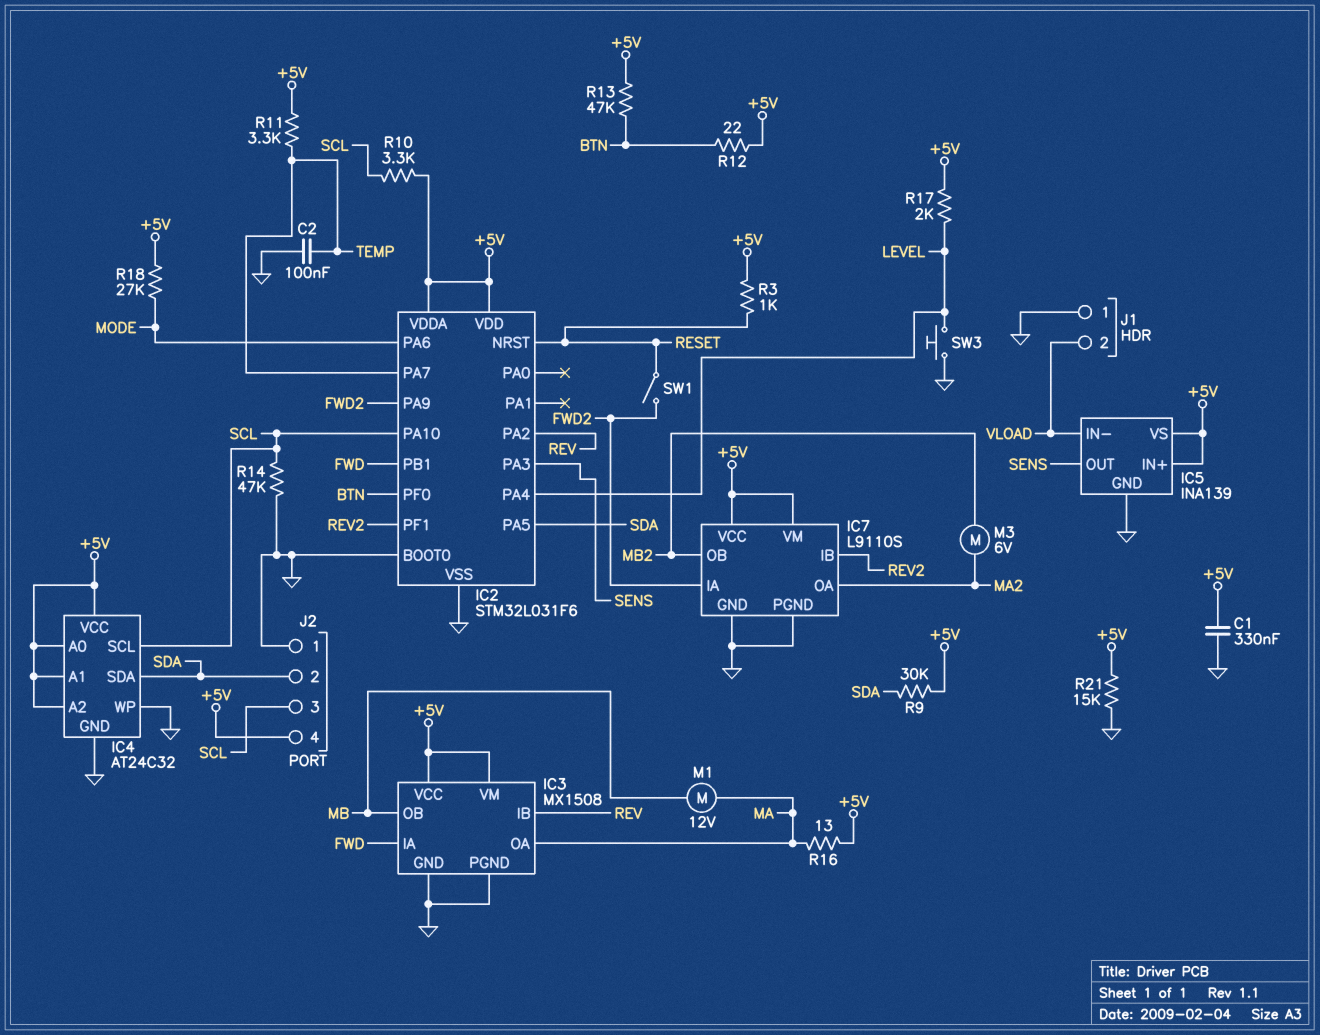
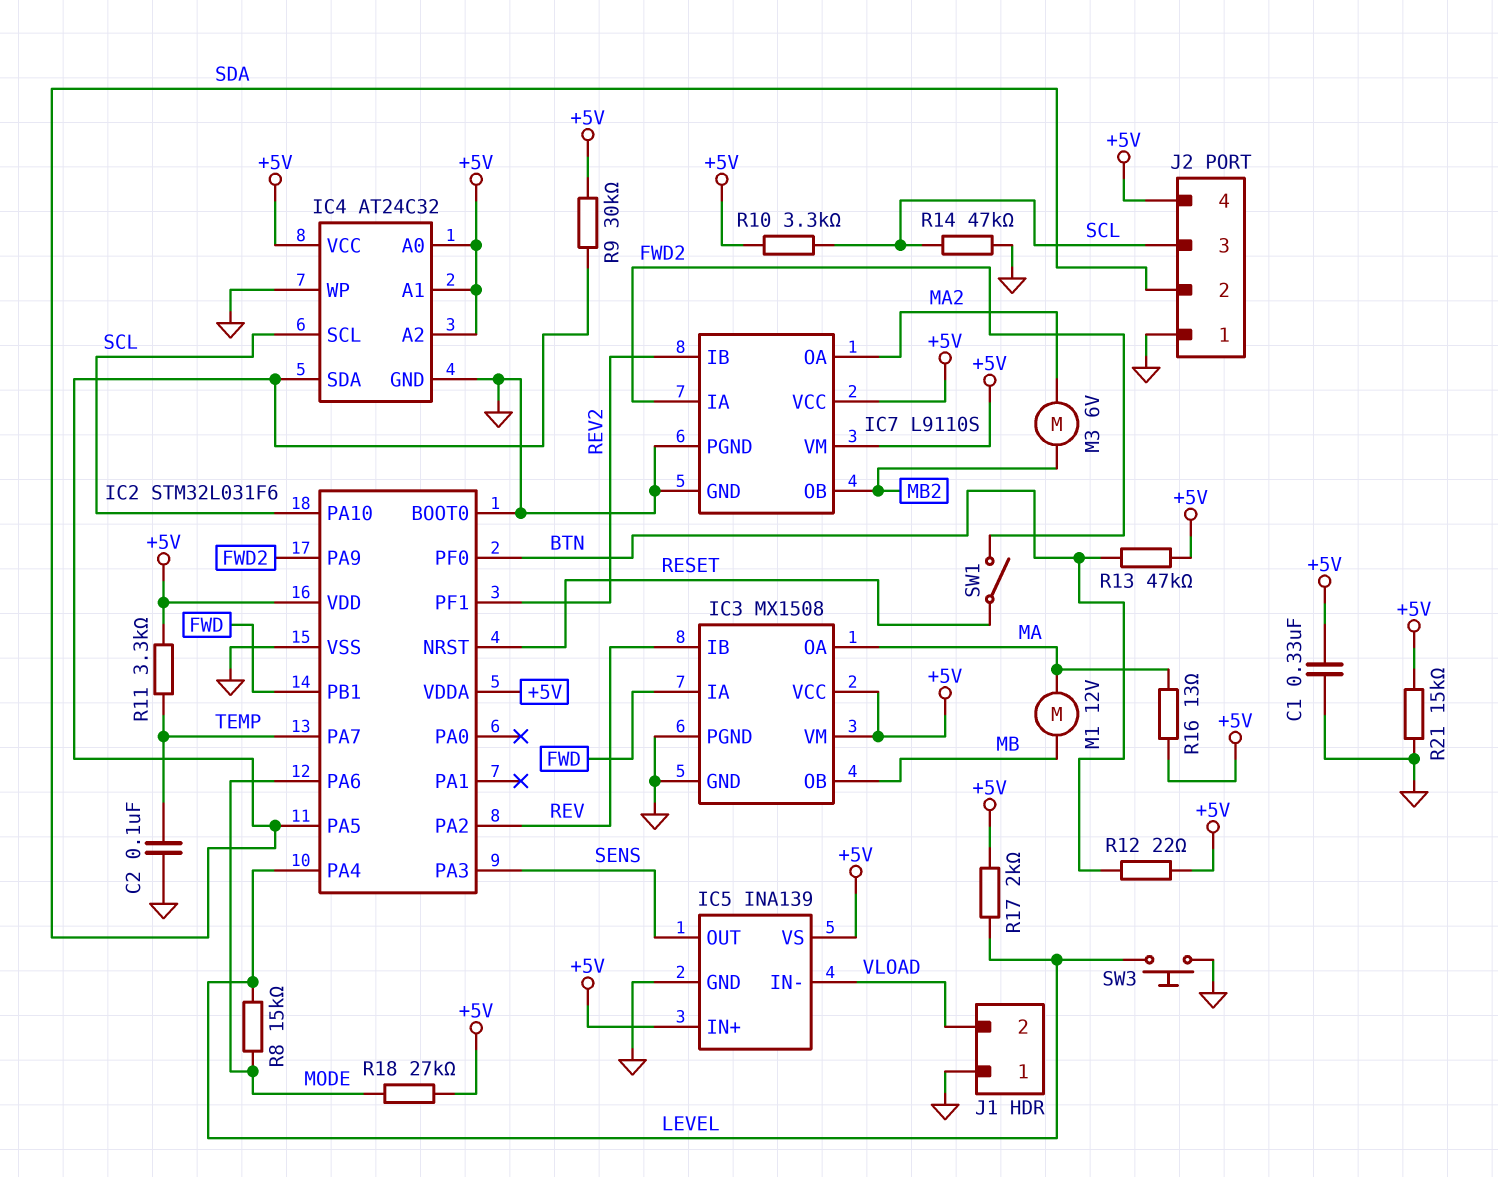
R3: 1k (+5V, RESET) -> none
R8: none -> 15k (LEVEL, MODE)

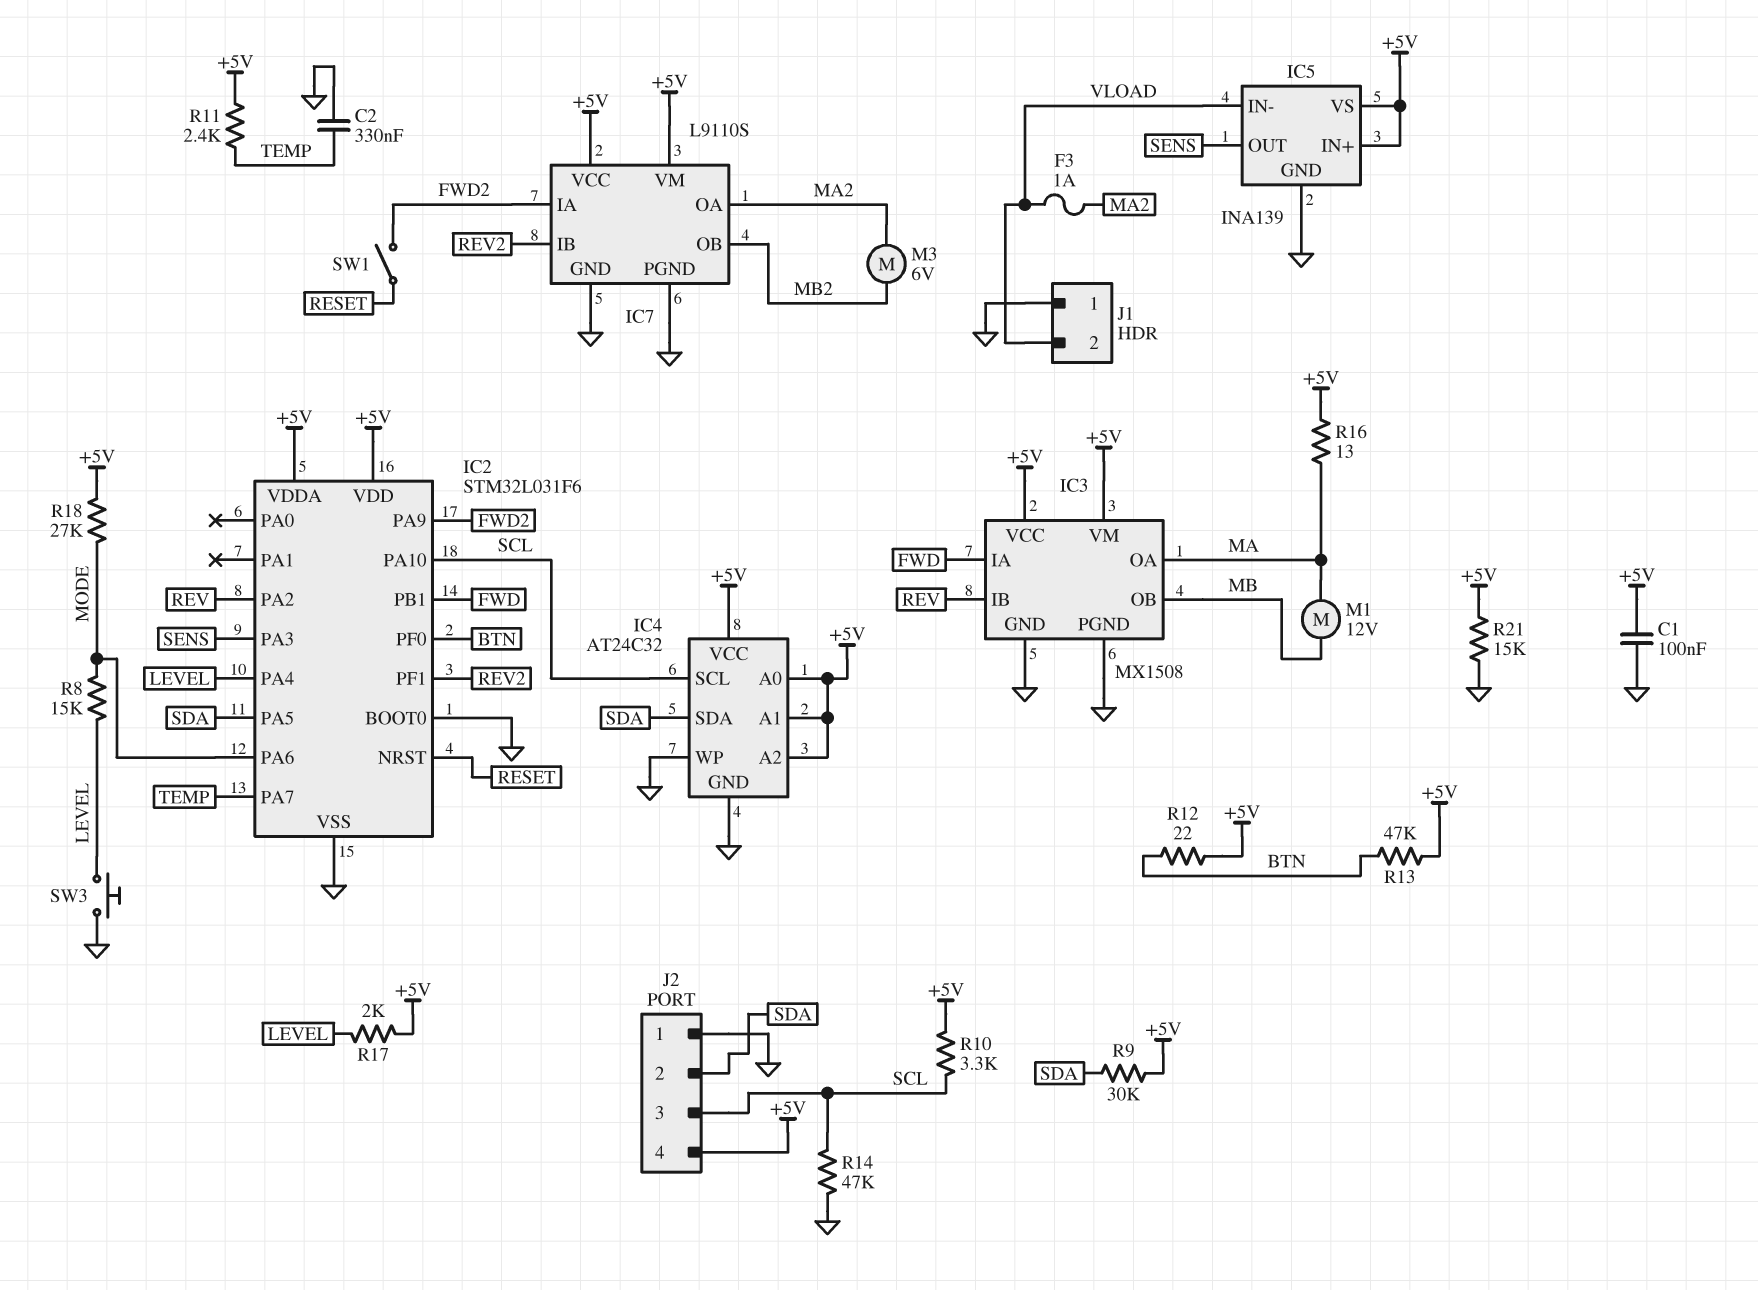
C1: 330nF (+5V, GND) -> 100nF (+5V, GND)
C2: 100nF (GND, TEMP) -> 330nF (GND, TEMP)
F3: none -> 1A (MA2, VLOAD)
R11: 3.3k (+5V, TEMP) -> 2.4k (+5V, TEMP)

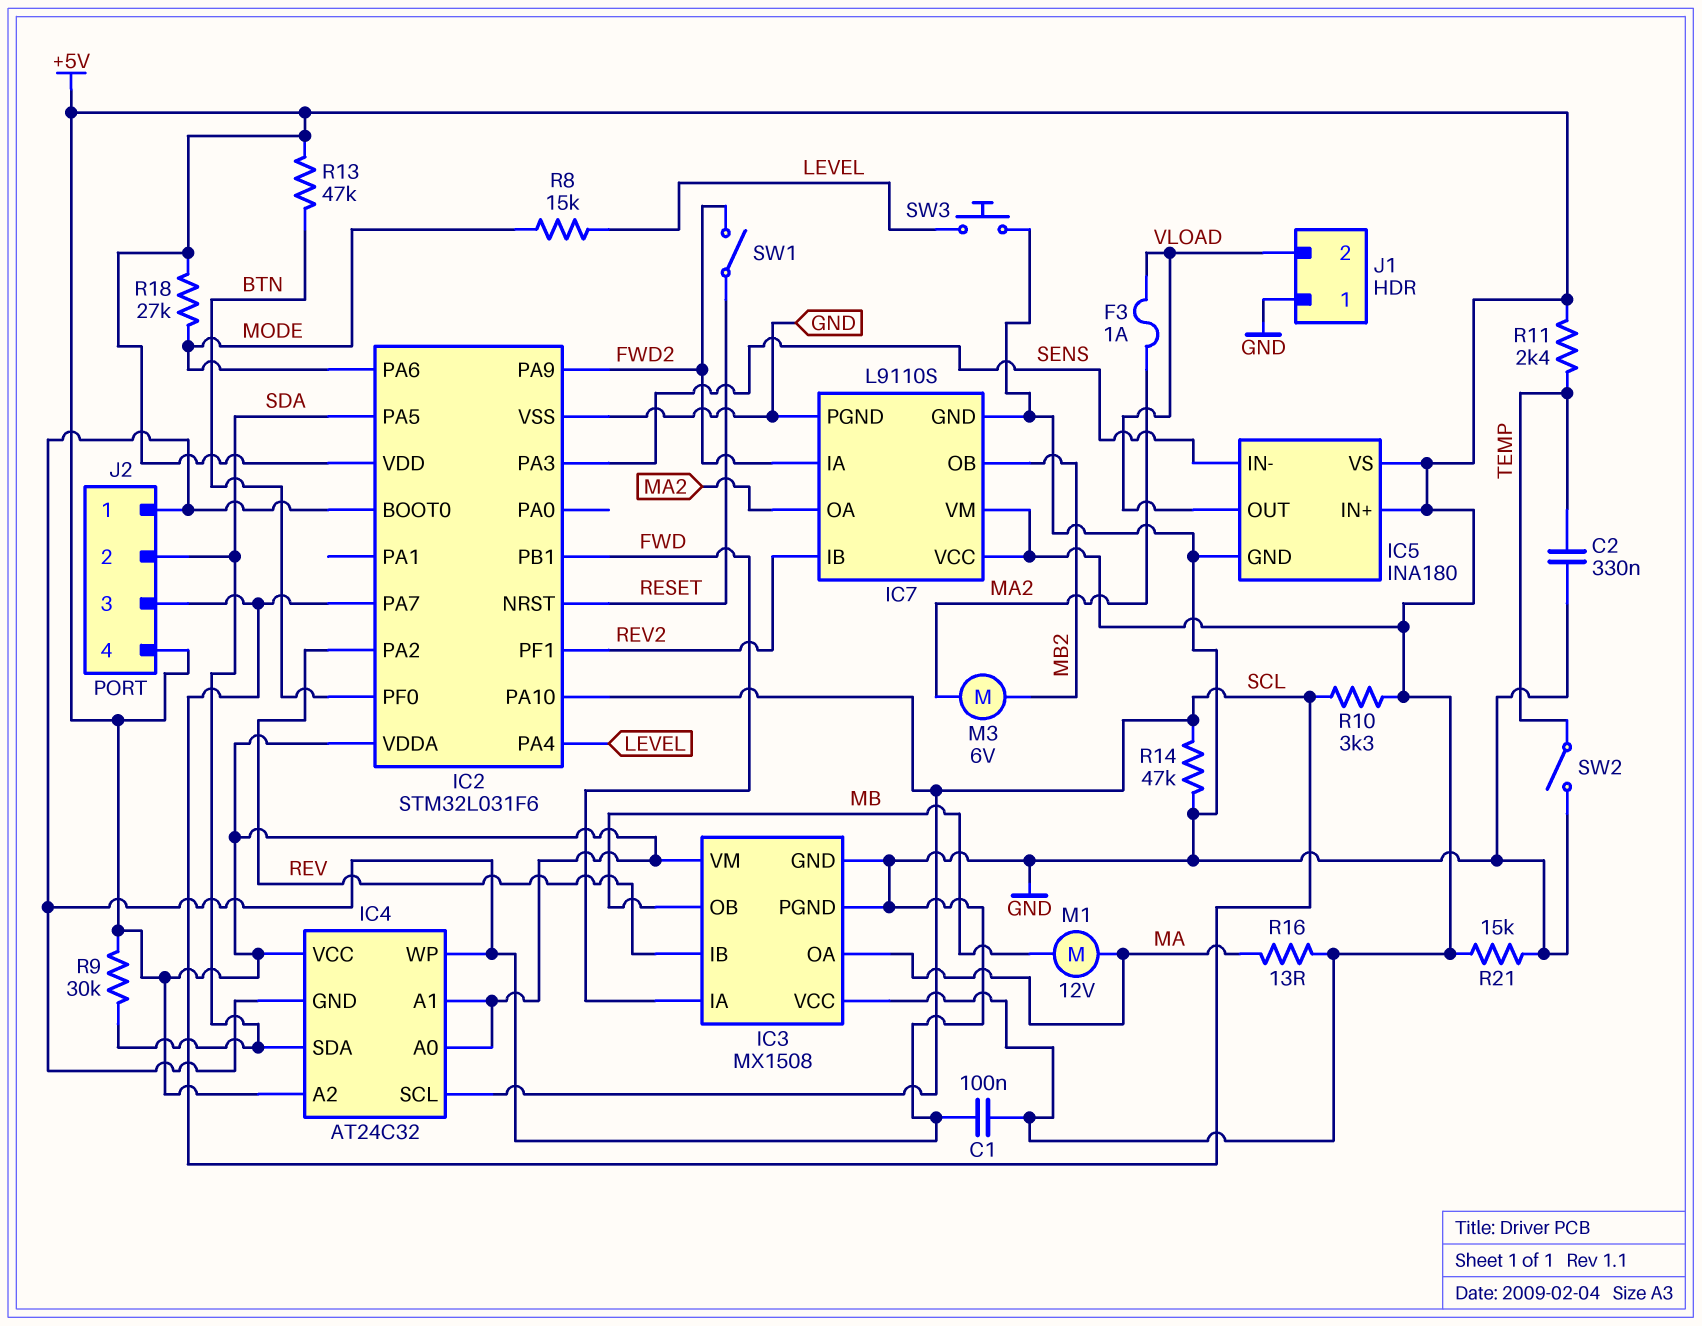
IC2 pin PA7: TEMP -> SCL
IC5: INA139 -> INA180
IC5 pin IN-: VLOAD -> SENS
IC5 pin OUT: SENS -> VLOAD
R12: 22 (+5V, BTN) -> none
R17: 2k (+5V, LEVEL) -> none
SW2: none -> switch (GND, TEMP)

